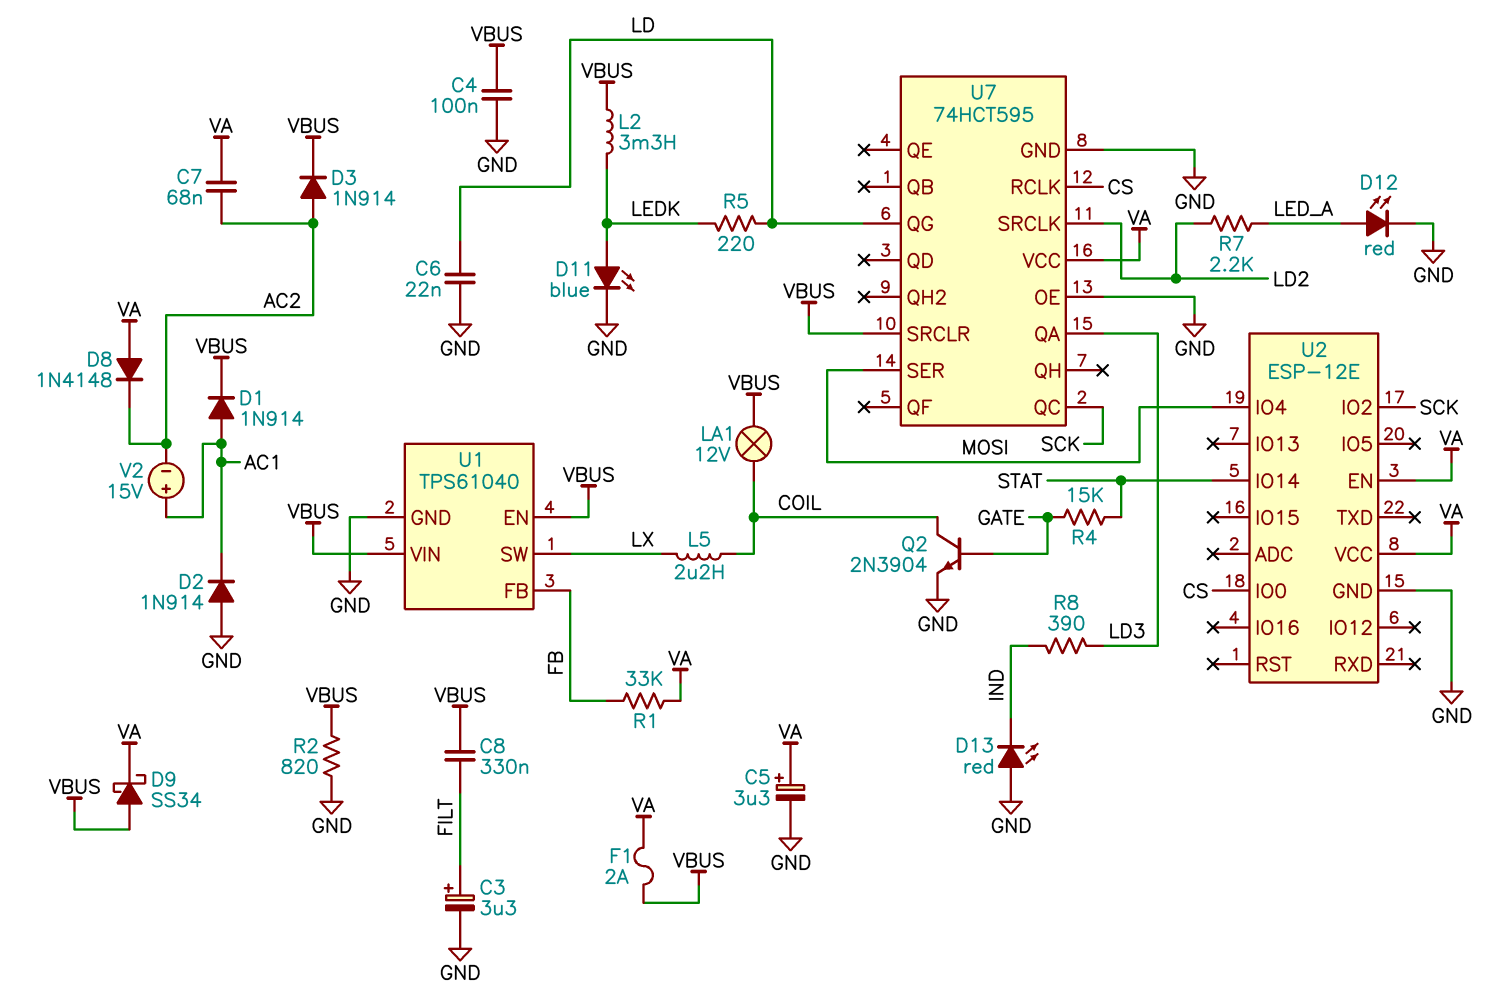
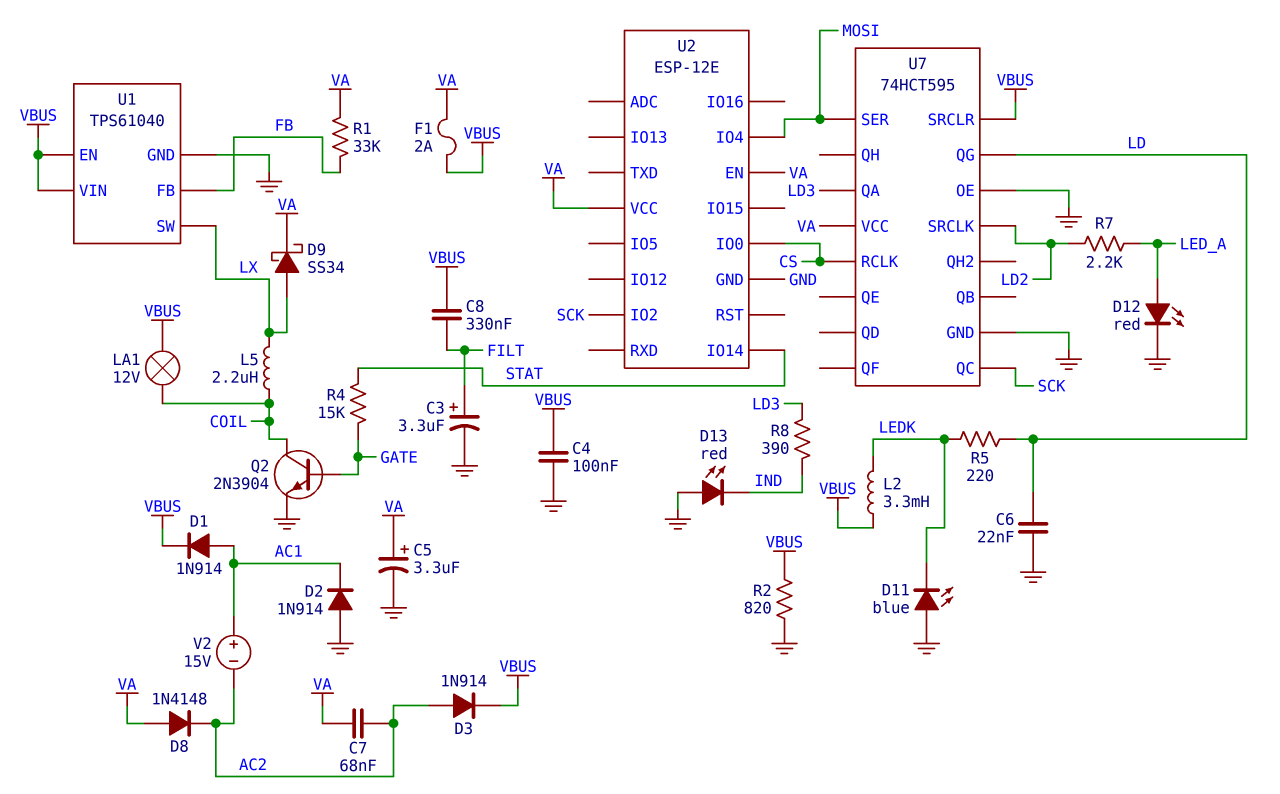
D9: schottky SS34 (A VBUS, K VA) -> schottky SS34 (A LX, K VA)
D11: LED blue (A LEDK, K GND) -> LED blue (A GND, K LEDK)

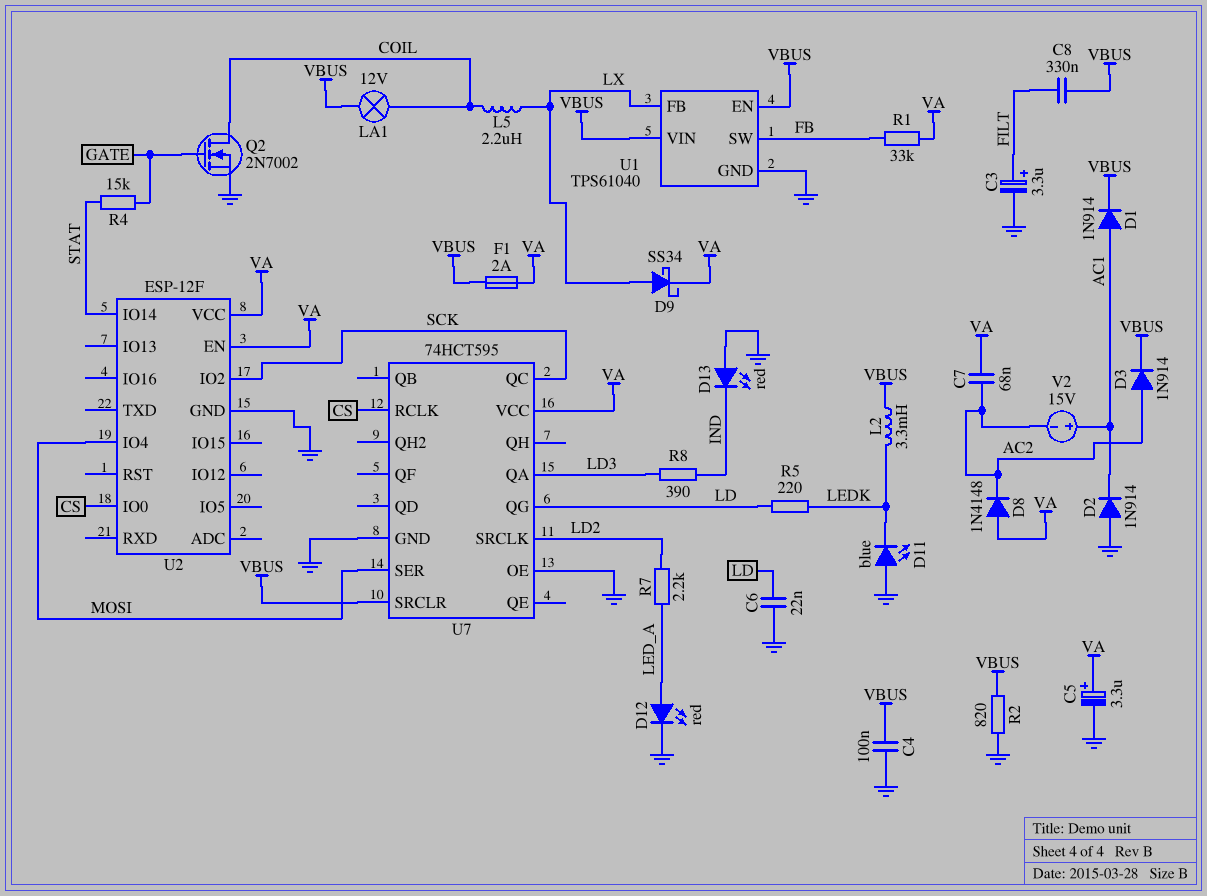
Q2: NPN 2N3904 (B GATE, C COIL, E GND) -> NMOS 2N7002 (G GATE, D COIL, S GND)
U1 pin FB: FB -> LX
U1 pin SW: LX -> FB
U2: ESP-12E -> ESP-12F

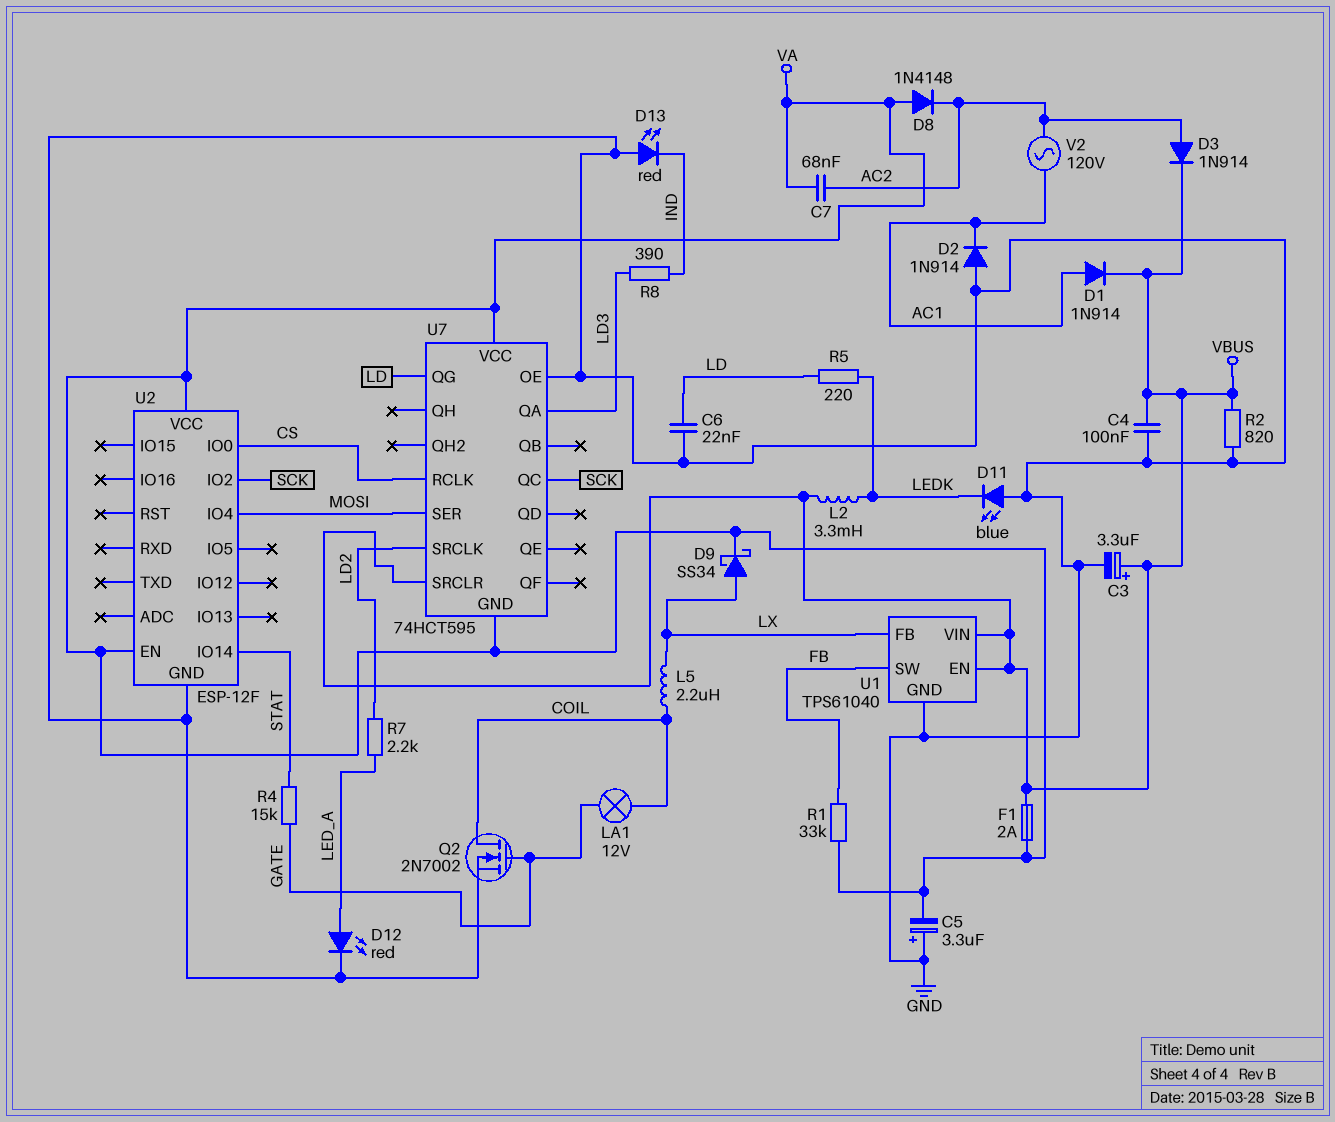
C3: 3.3uF (plus FILT, minus GND) -> 3.3uF (plus VBUS, minus GND)
C5: 3.3uF (plus VA, minus GND) -> 3.3uF (plus GND, minus VA)
C8: 330nF (FILT, VBUS) -> none
LA1: lamp 12V (COIL, VBUS) -> lamp 12V (COIL, GATE)
U7 pin GND: GND -> VA
V2: 15V (plus AC1, minus AC2) -> AC 120V (AC1, AC2)

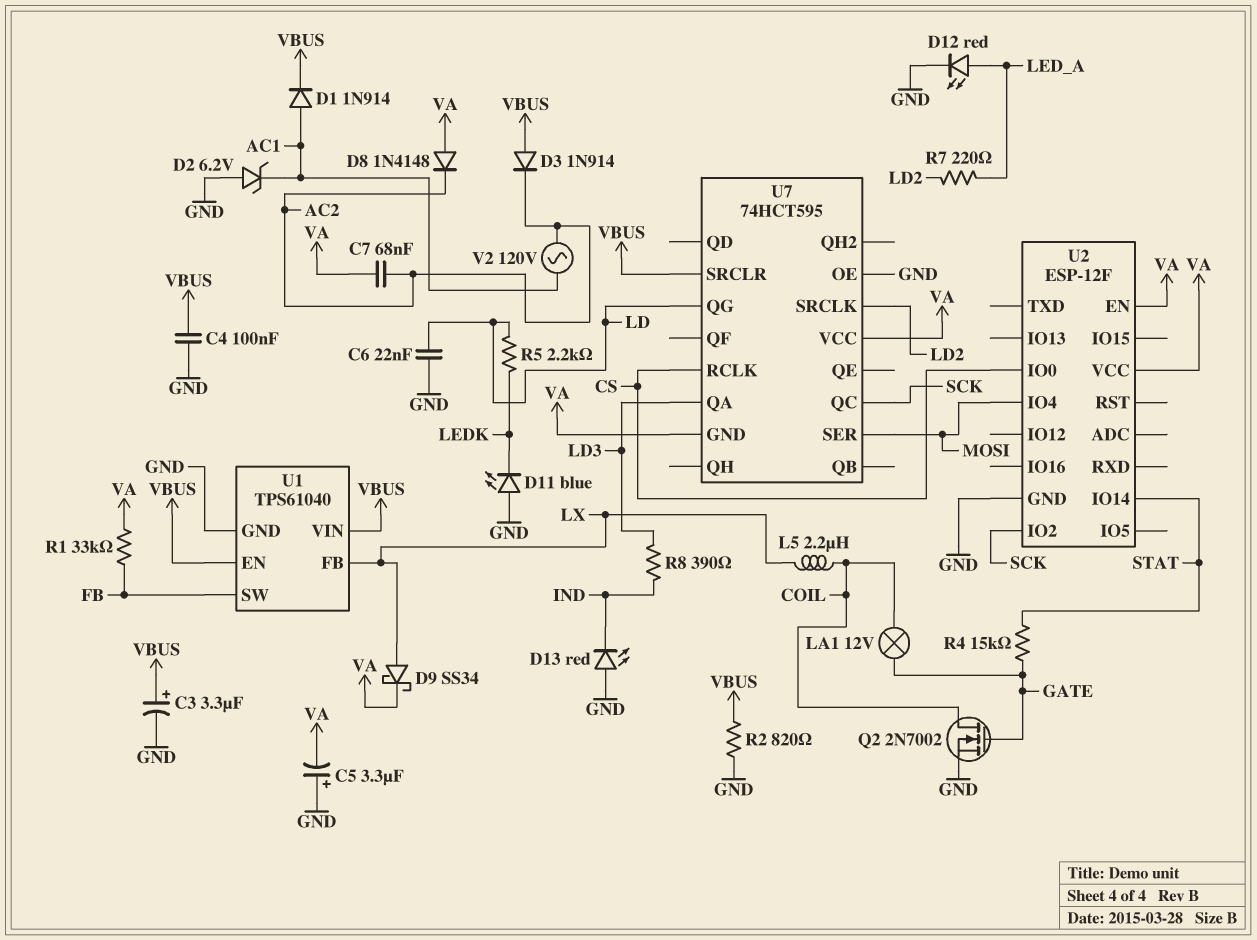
D2: diode 1N914 (A GND, K AC1) -> zener 6.2V (A GND, K AC1)
D3: diode 1N914 (A AC2, K VBUS) -> diode 1N914 (A VBUS, K AC2)
F1: 2A (VA, VBUS) -> none
L2: 3.3mH (LEDK, VBUS) -> none
R5: 220 (LD, LEDK) -> 2.2k (LD, LEDK)
R7: 2.2k (LD2, LED_A) -> 220 (LD2, LED_A)

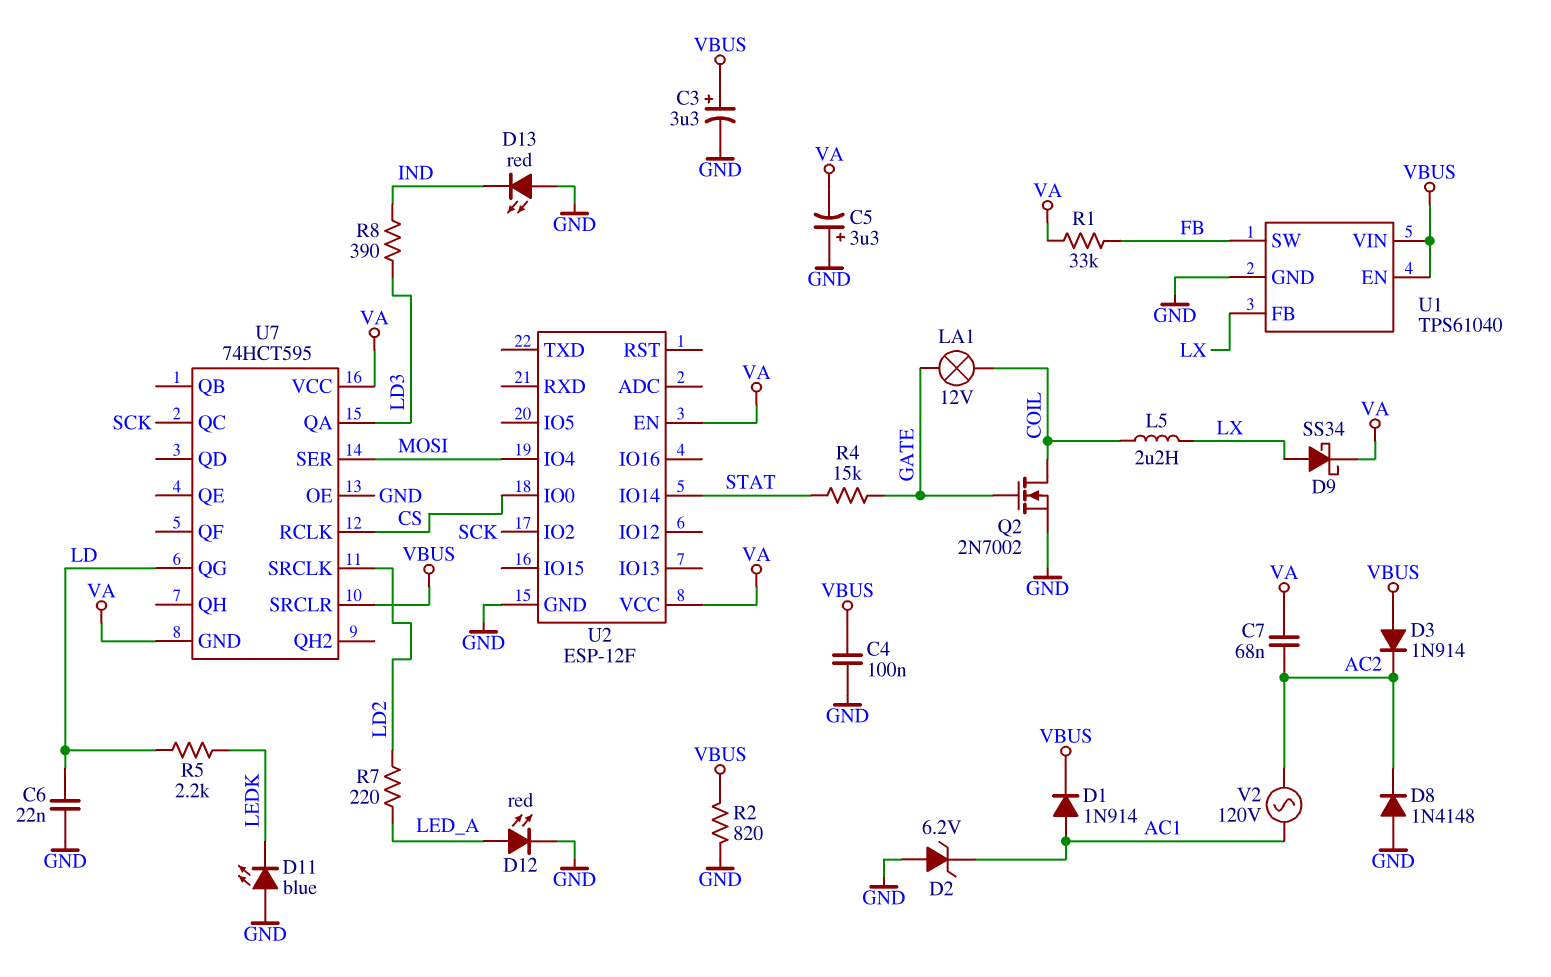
D8: diode 1N4148 (A VA, K AC2) -> diode 1N4148 (A GND, K AC2)

